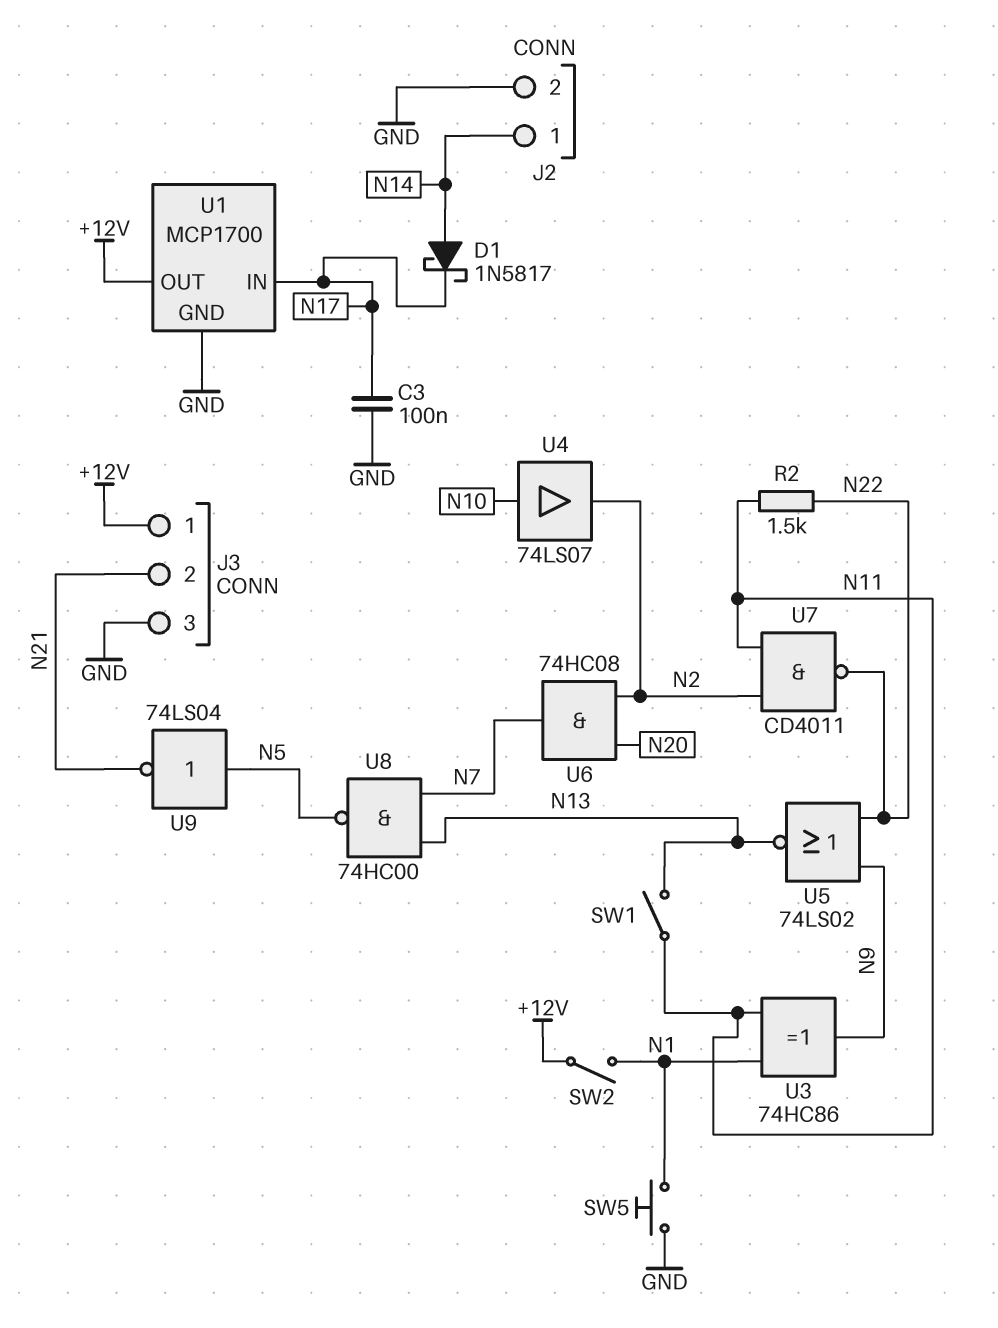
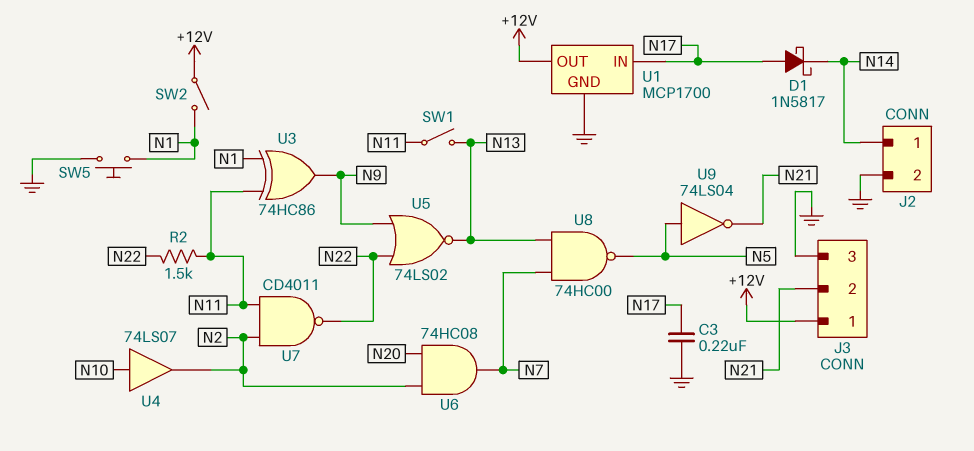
C3: 100nF (GND, N17) -> 220nF (GND, N17)
D1: schottky 1N5817 (A N14, K N17) -> schottky 1N5817 (A N17, K N14)

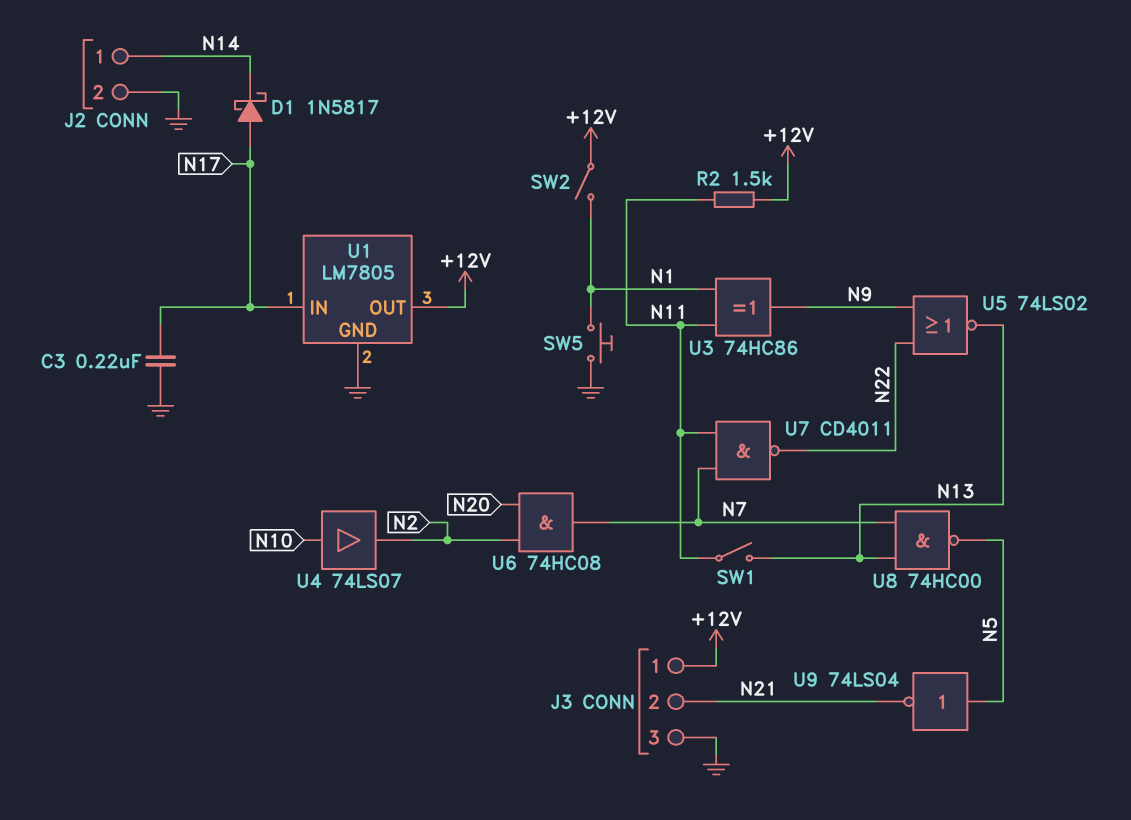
R2: 1.5k (N11, N22) -> 1.5k (+12V, N11)
U1: MCP1700 -> LM7805
U7: NAND CD4011 (in N2, in N11, out N22) -> NAND CD4011 (in N7, in N11, out N22)

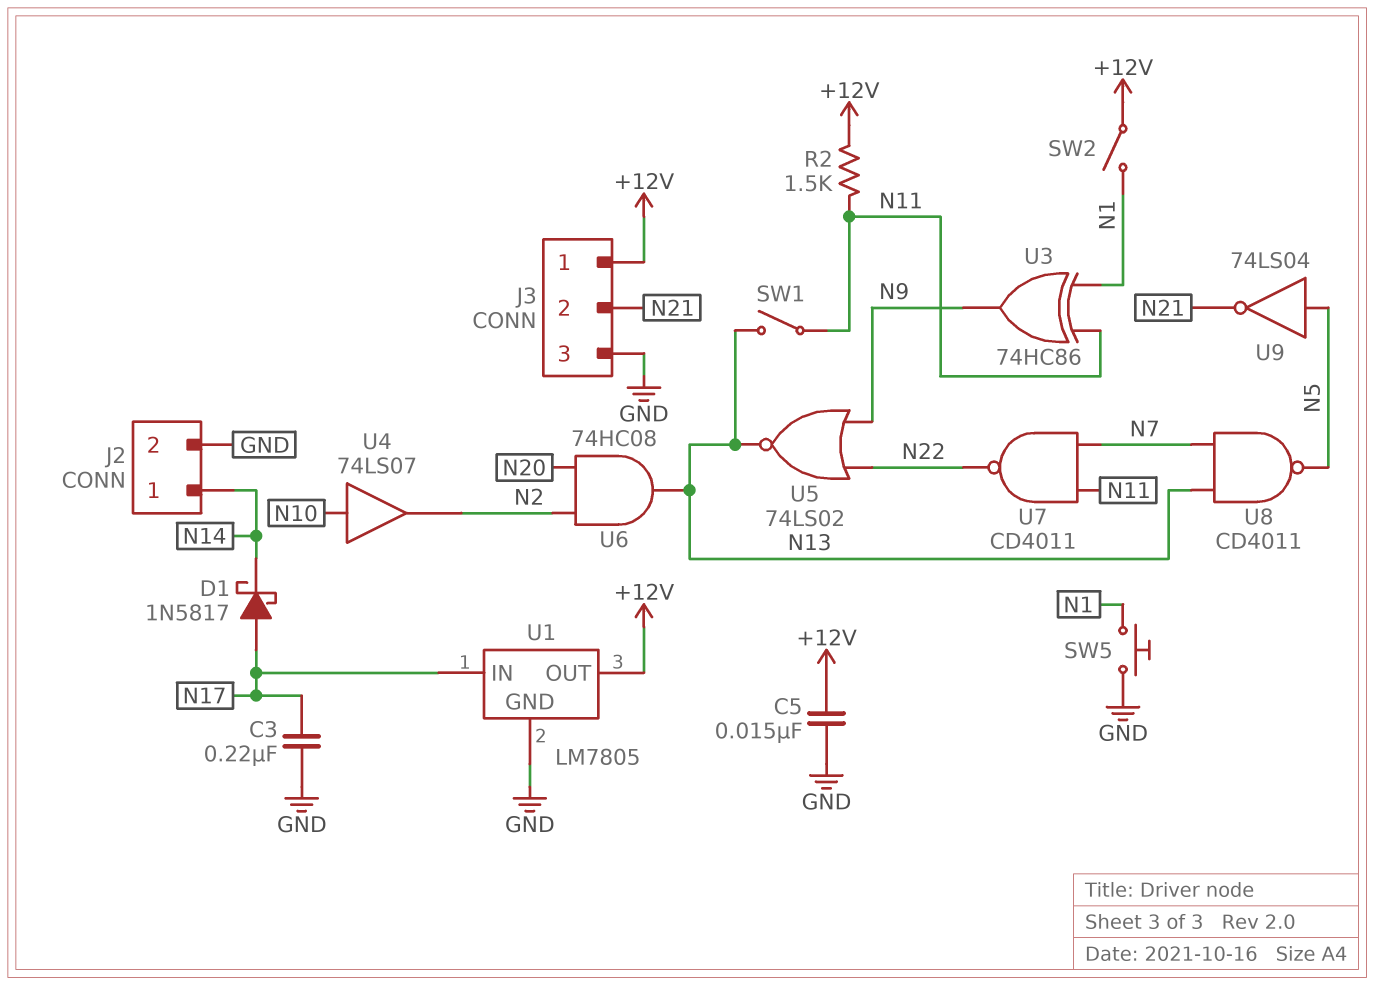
C5: none -> 15nF (+12V, GND)
U6: AND 74HC08 (in N2, in N20, out N7) -> AND 74HC08 (in N2, in N20, out N13)
U8: NAND 74HC00 (in N7, in N13, out N5) -> NAND CD4011 (in N7, in N13, out N5)

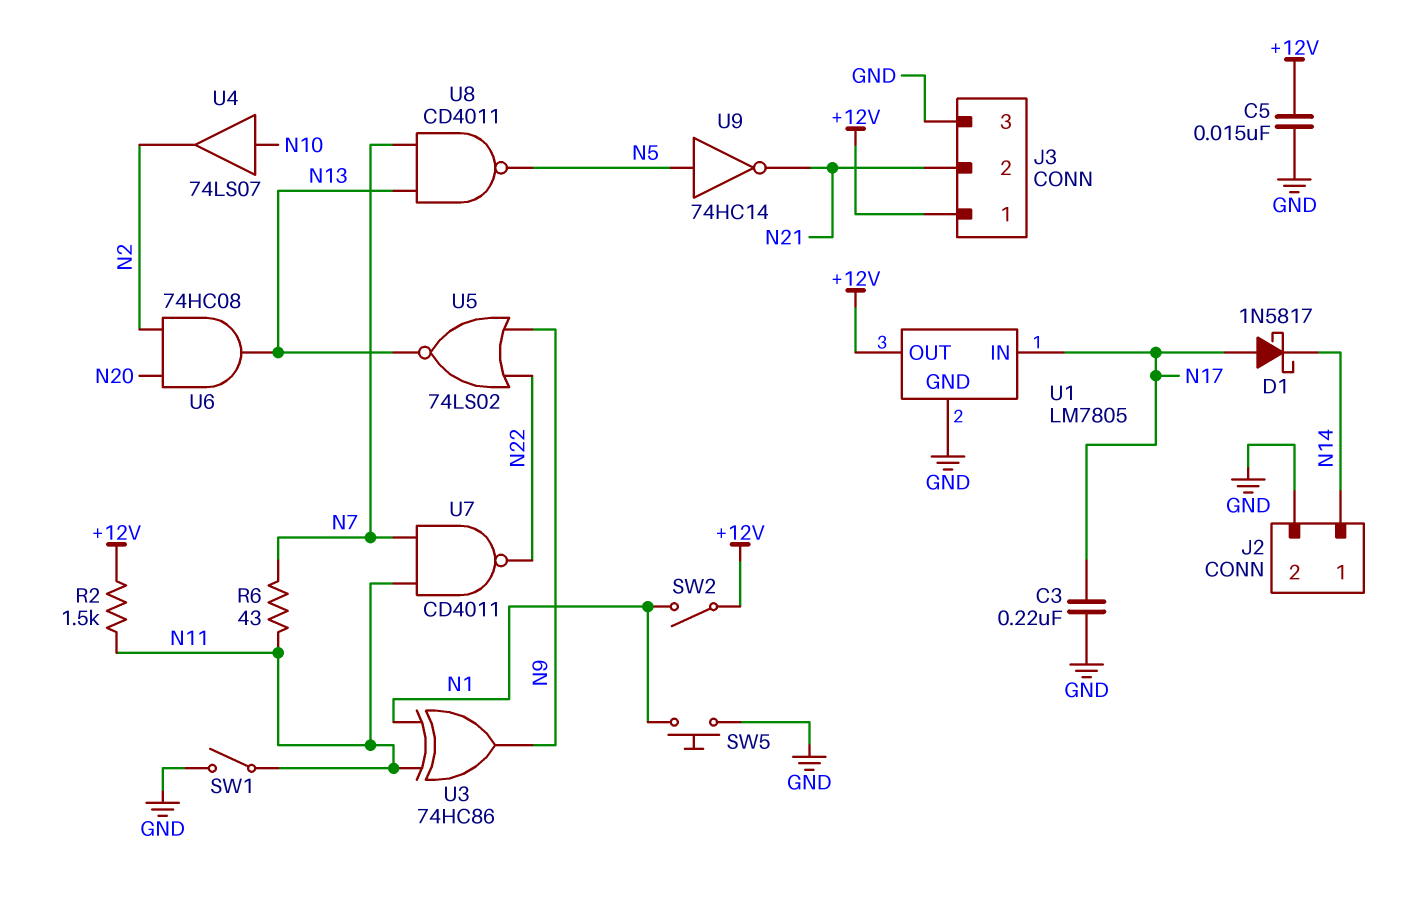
R6: none -> 43 (N7, N11)
SW1: switch (N11, N13) -> switch (GND, N11)
U9: NOT 74LS04 (in N5, out N21) -> NOT 74HC14 (in N5, out N21)

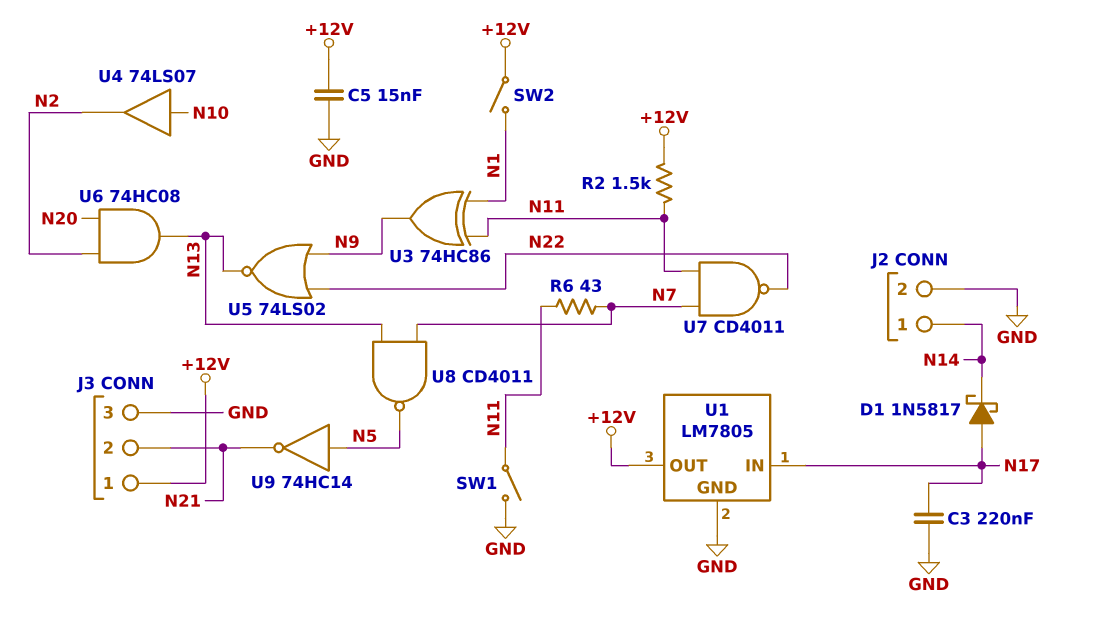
SW5: button (GND, N1) -> none

